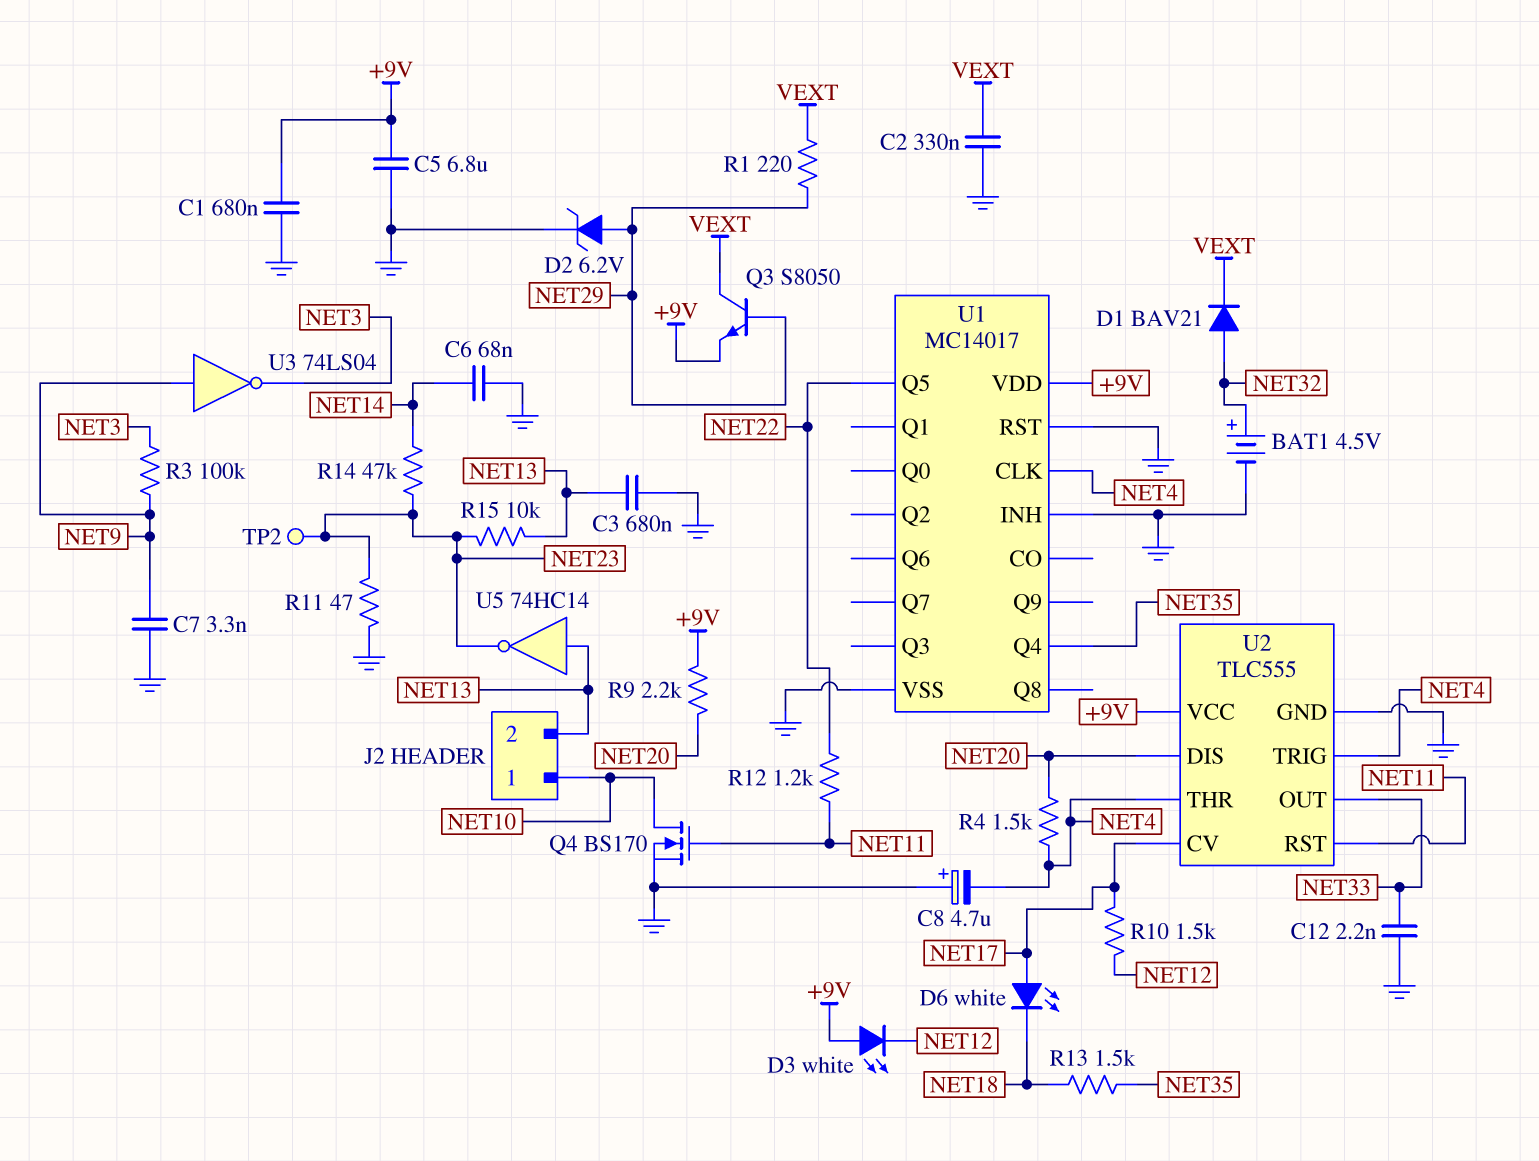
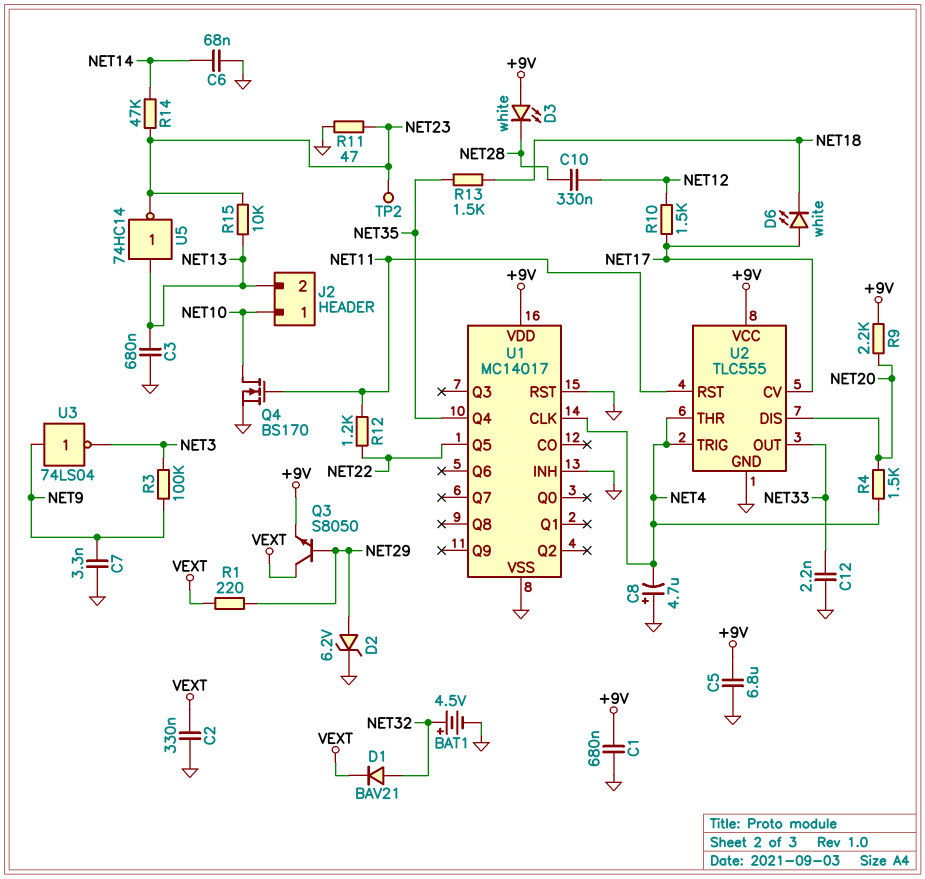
C10: none -> 330nF (NET12, NET28)
D3: LED white (A +9V, K NET12) -> LED white (A +9V, K NET28)

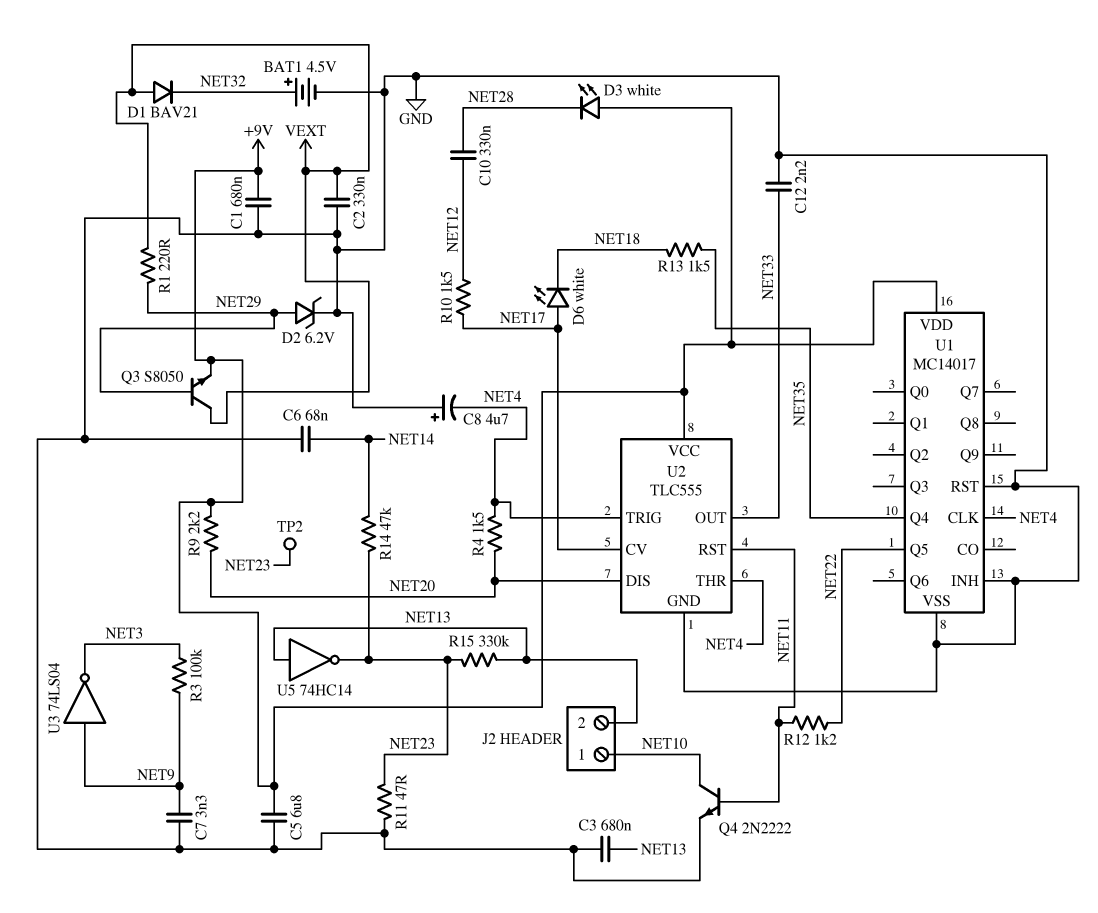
D1: diode BAV21 (A NET32, K VEXT) -> diode BAV21 (A VEXT, K NET32)
Q4: NMOS BS170 (G NET11, D NET10, S GND) -> NPN 2N2222 (B NET11, C NET10, E GND)
R15: 10k (NET13, NET23) -> 330k (NET13, NET23)

